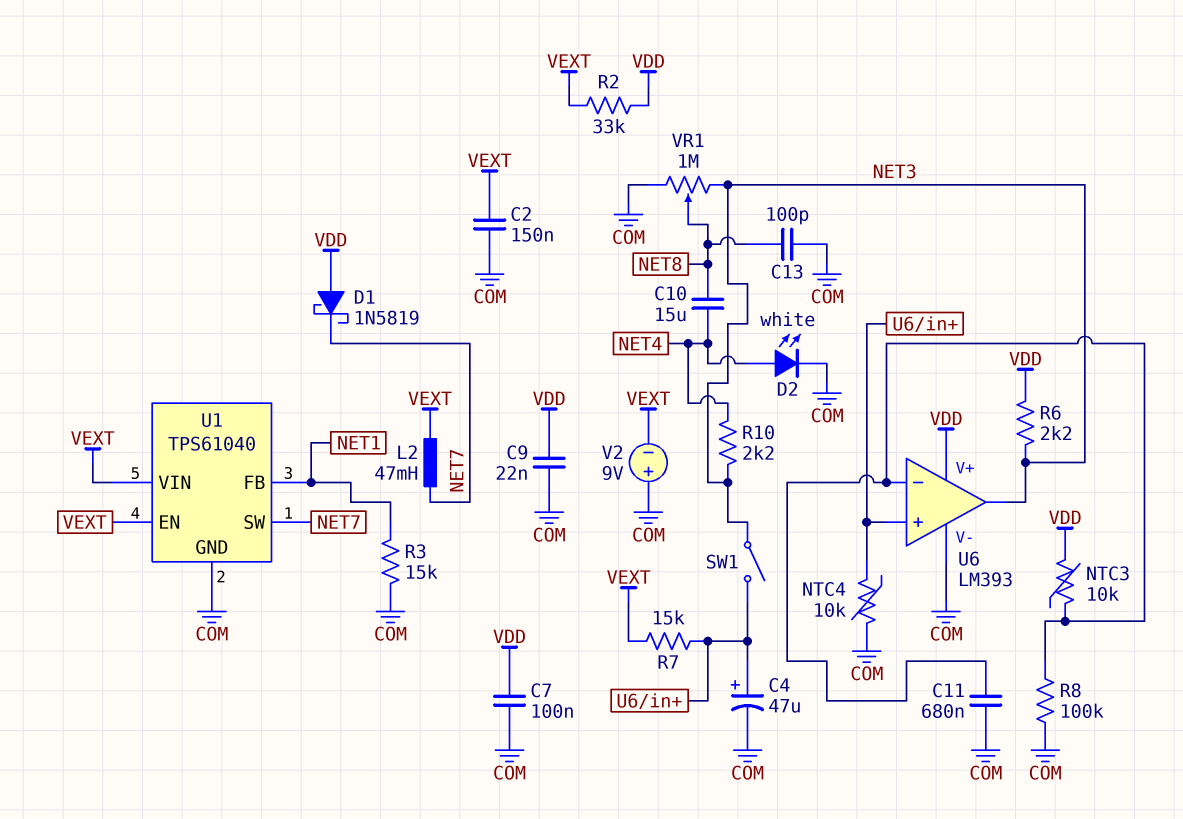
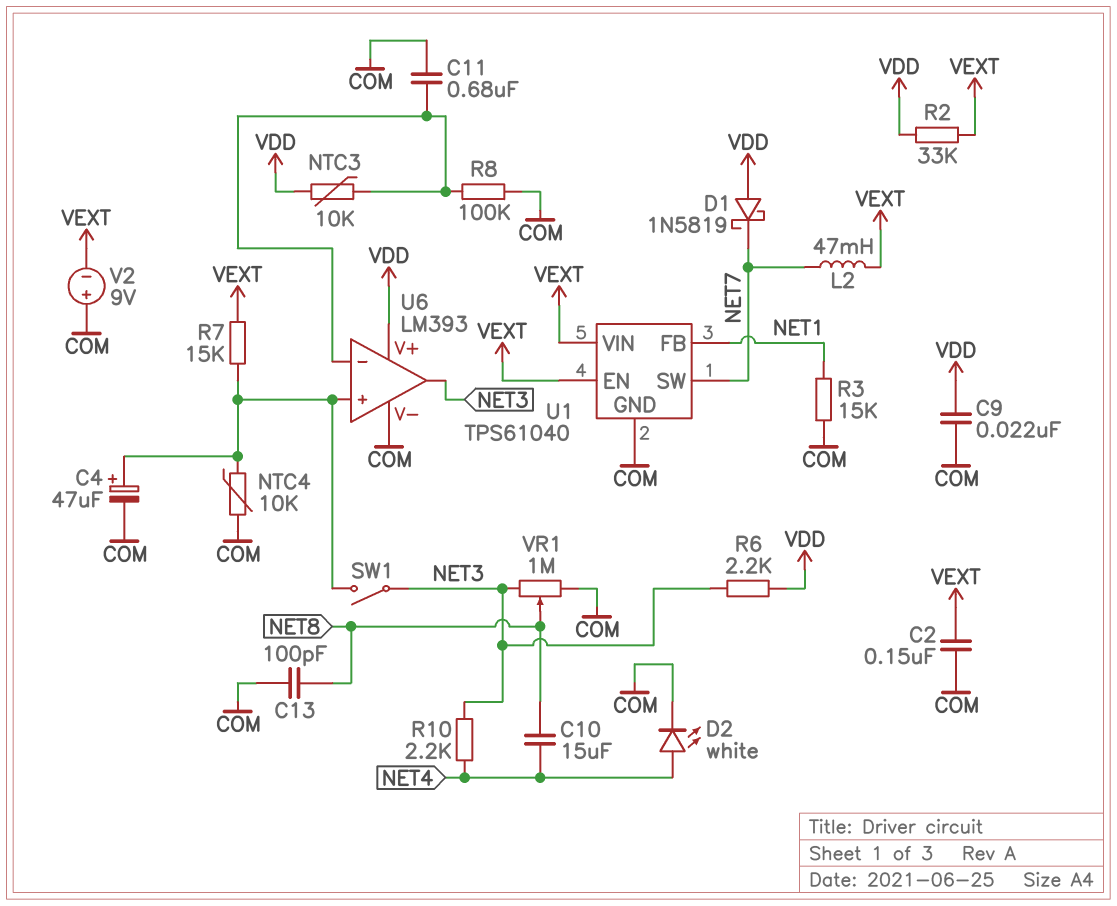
C7: 100nF (COM, VDD) -> none

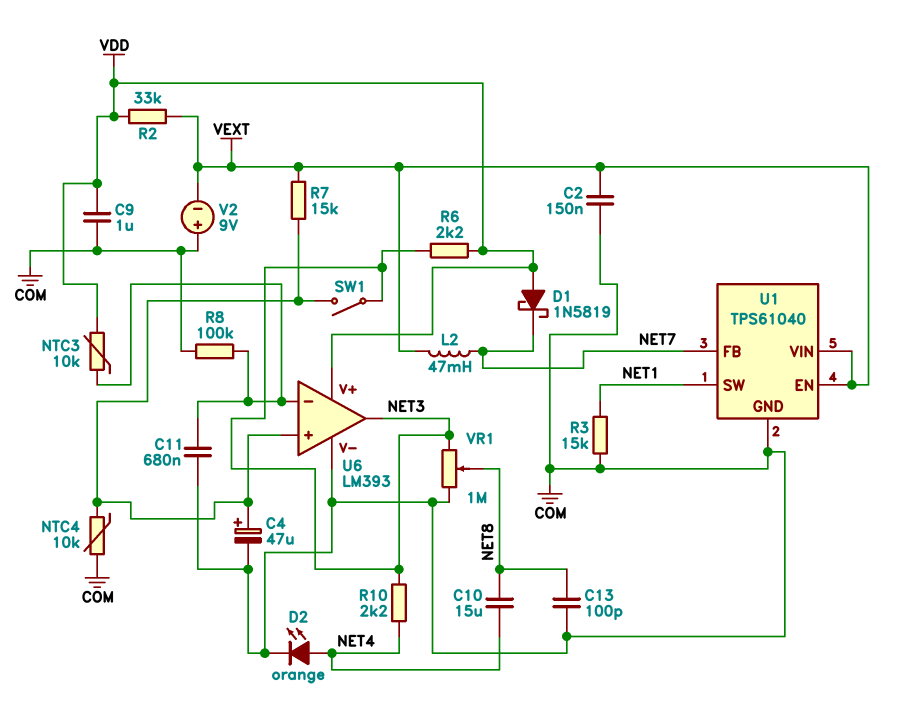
C9: 22nF (COM, VDD) -> 1uF (COM, VDD)
D2: LED white (A NET4, K COM) -> LED orange (A NET4, K COM)
U1 pin FB: NET1 -> NET7
U1 pin SW: NET7 -> NET1

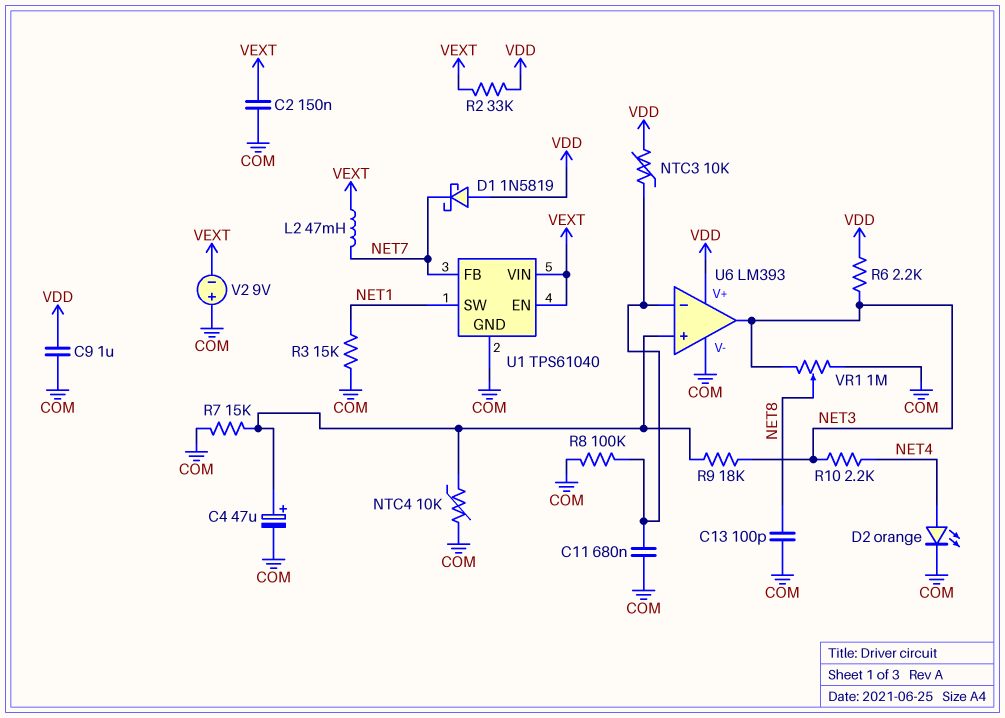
C10: 15uF (NET4, NET8) -> none
R7: 15k (U6/in+, VEXT) -> 15k (COM, U6/in+)
R9: none -> 18k (NET3, U6/in+)
SW1: switch (NET3, U6/in+) -> none

